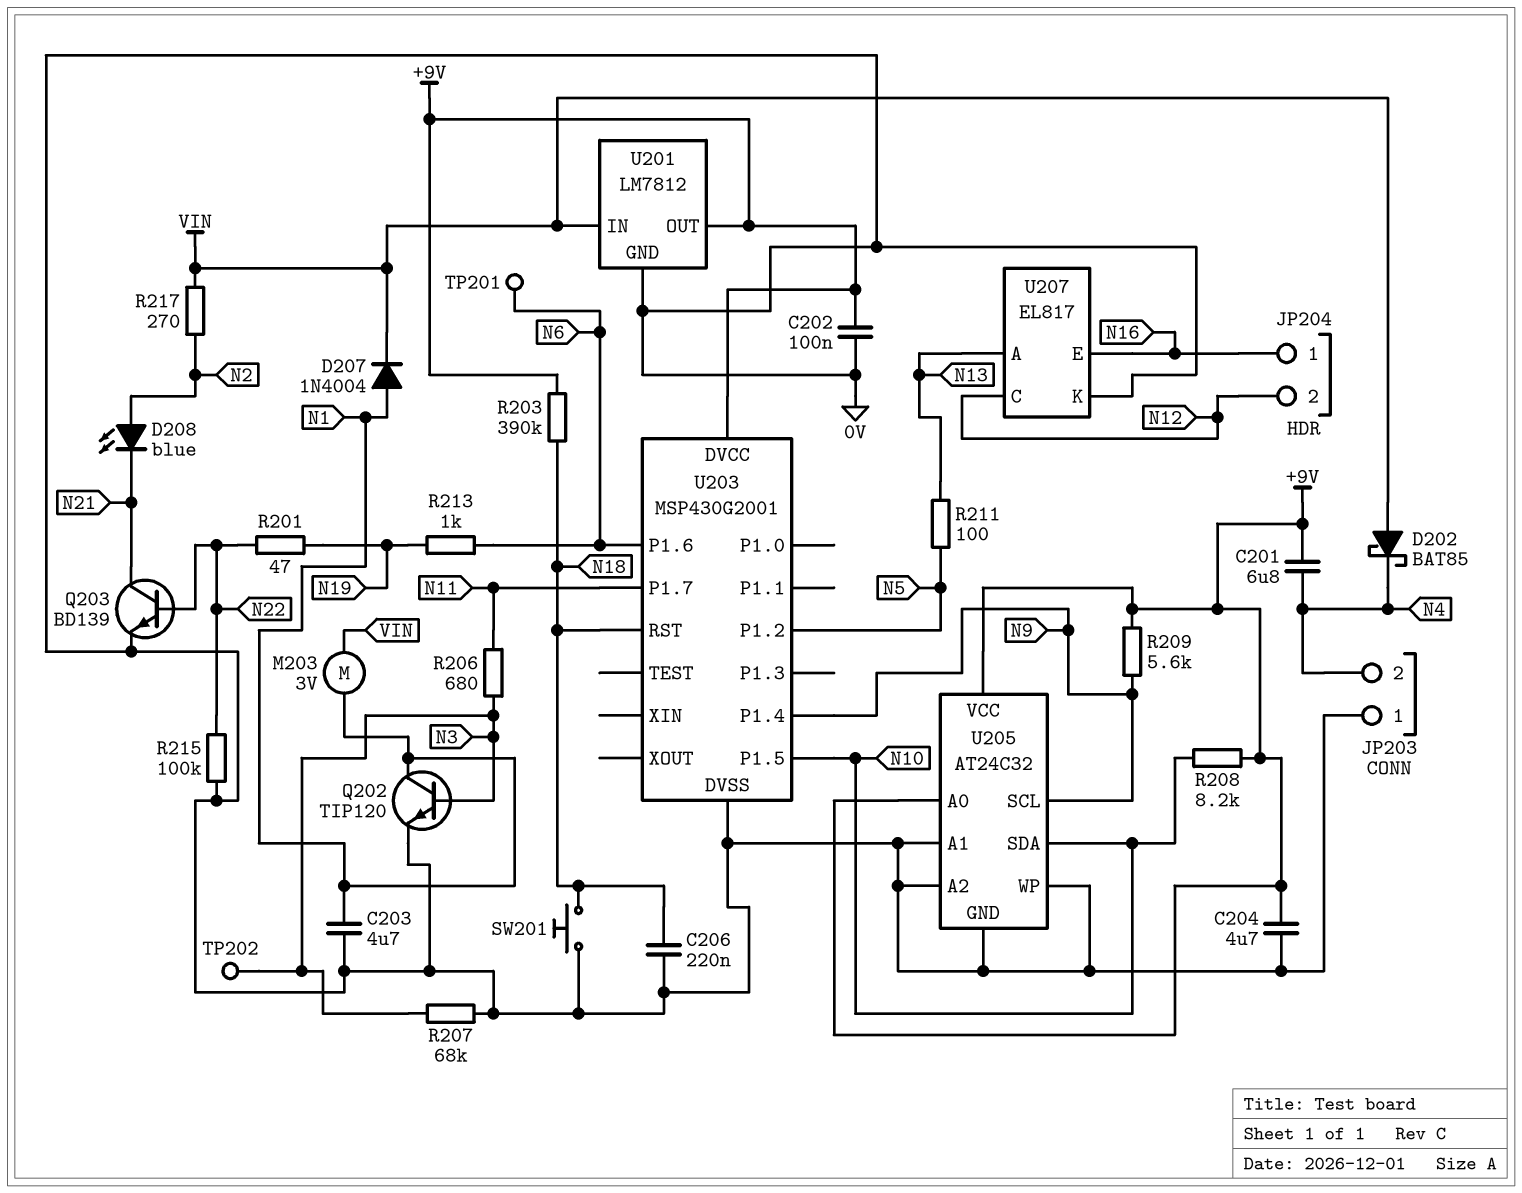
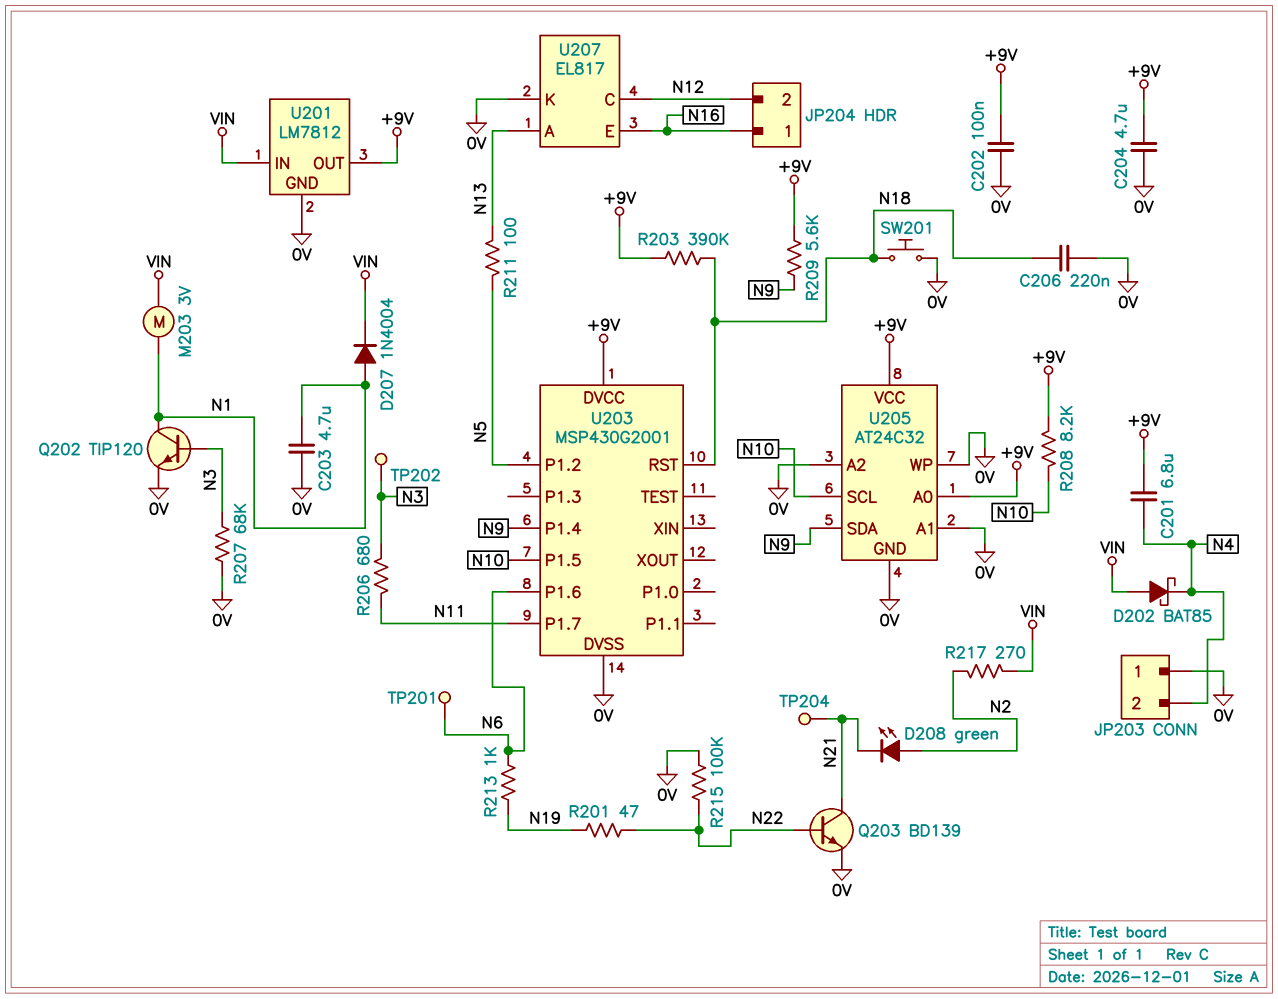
D208: LED blue (A N2, K N21) -> LED green (A N2, K N21)
TP204: none -> test point (N21)
U205 pin SCL: N9 -> N10
U205 pin SDA: N10 -> N9

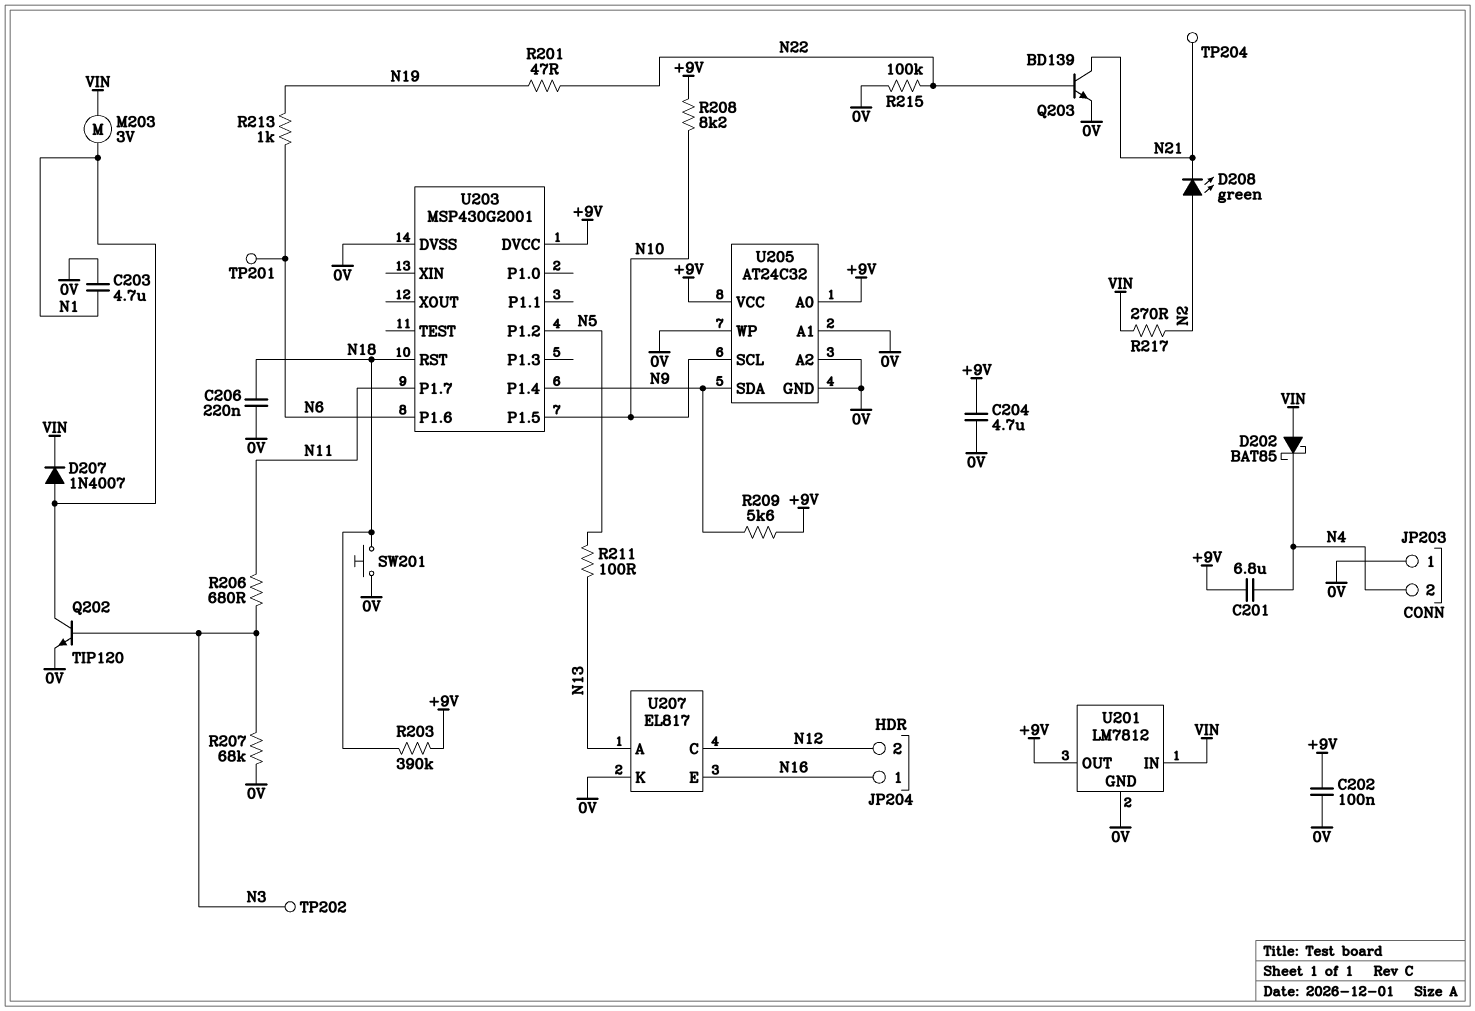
D207: diode 1N4004 (A N1, K VIN) -> diode 1N4007 (A N1, K VIN)

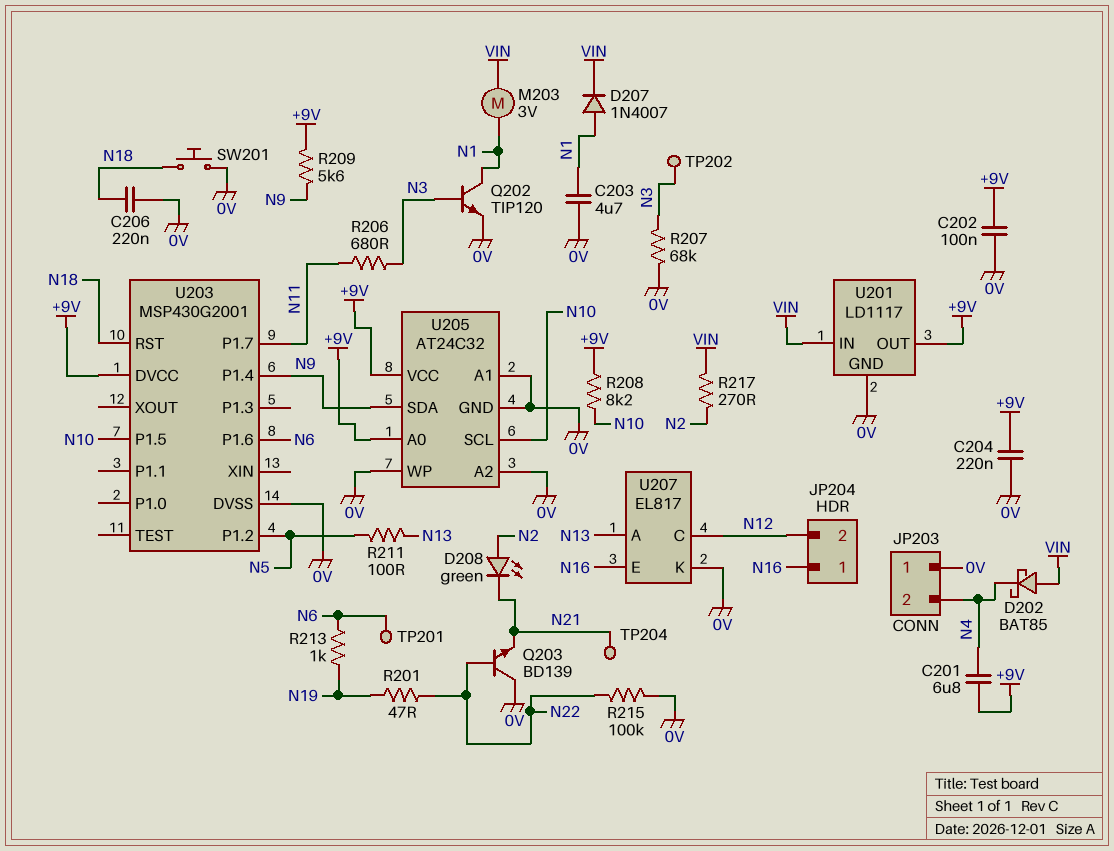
C204: 4.7uF (+9V, 0V) -> 220nF (+9V, 0V)
Q203: NPN BD139 (B N22, C N21, E 0V) -> NPN BD139 (B N22, C 0V, E N21)
R203: 390k (+9V, N18) -> none
U201: LM7812 -> LD1117

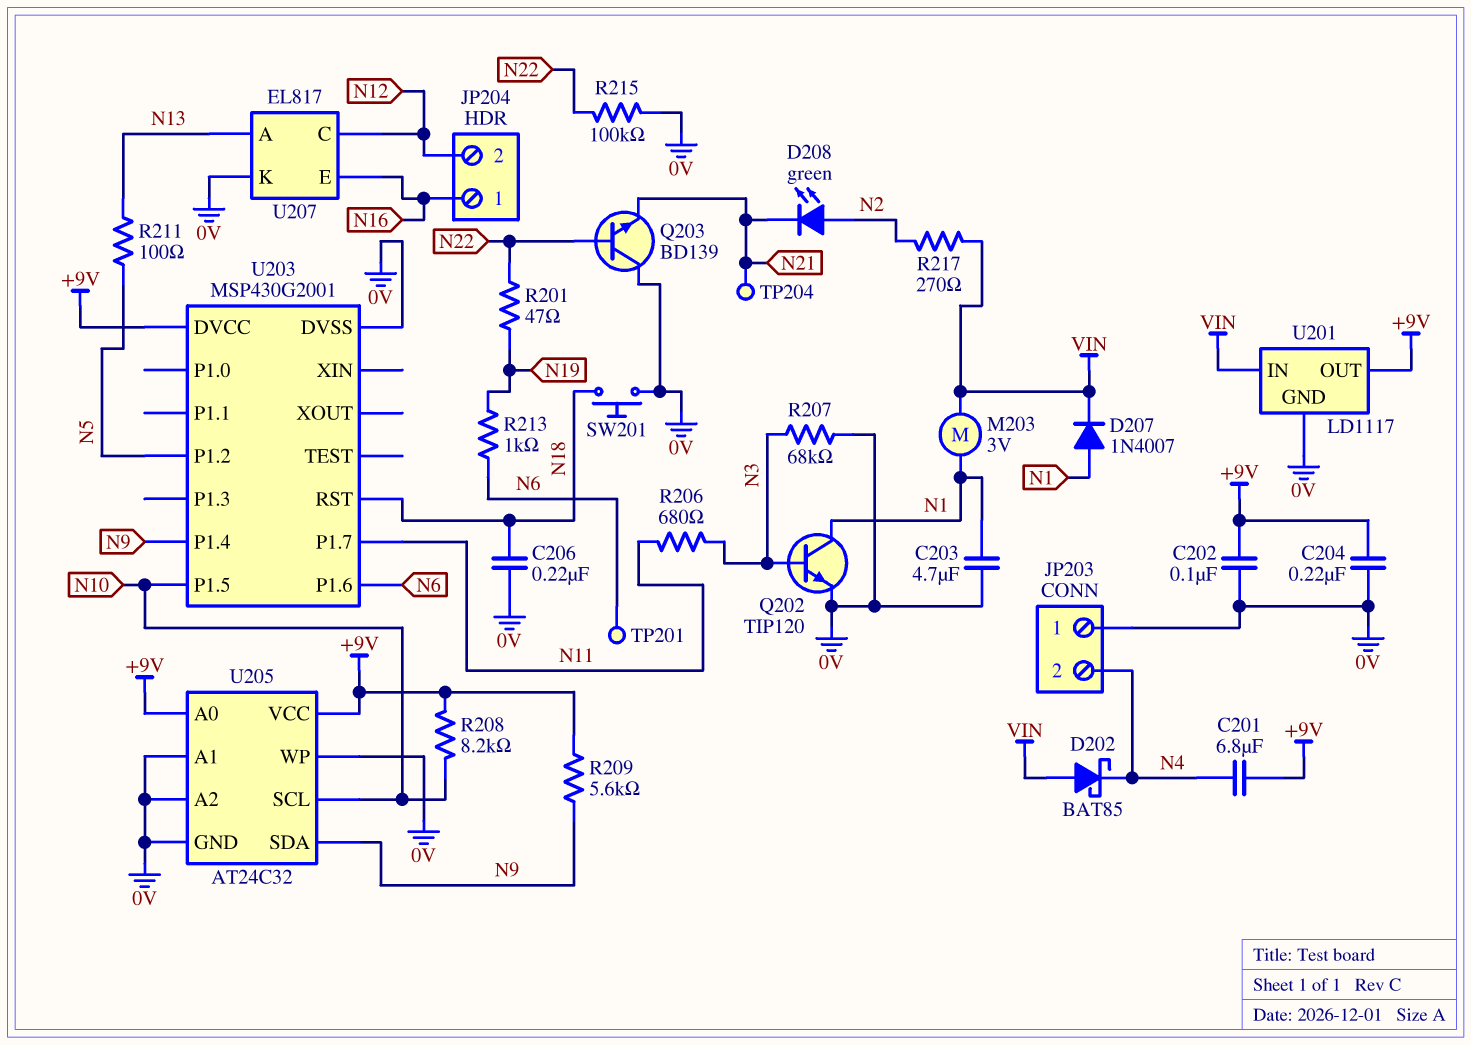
TP202: test point (N3) -> none

